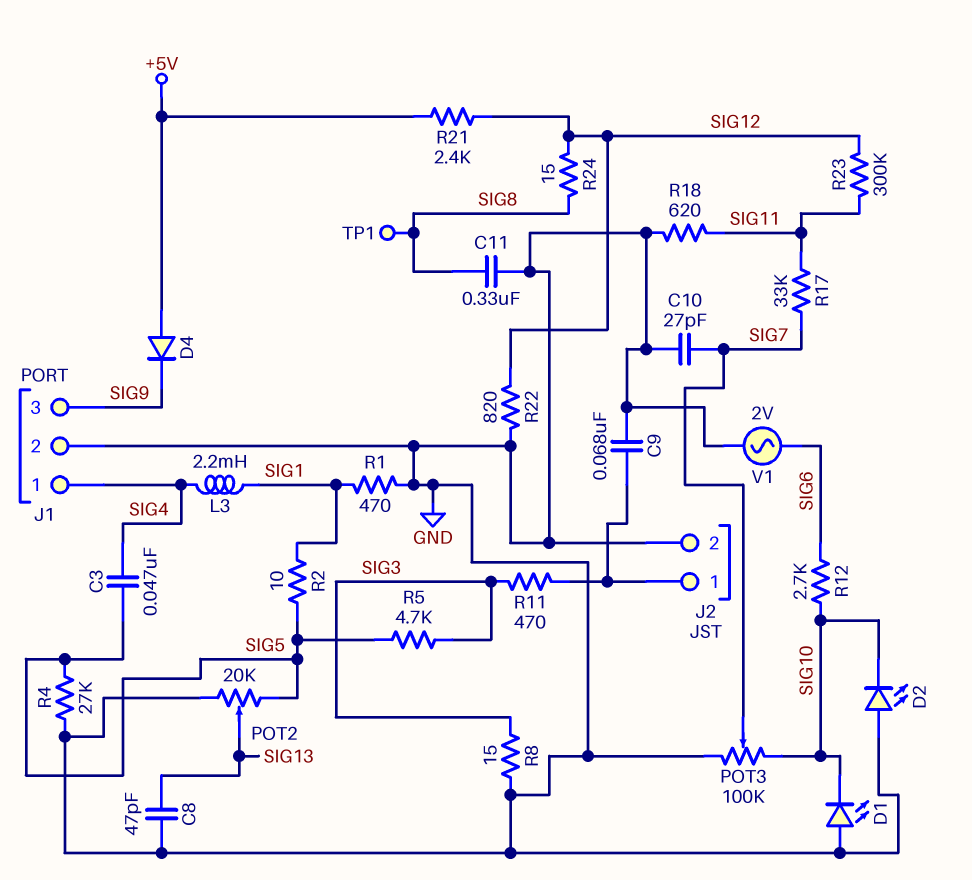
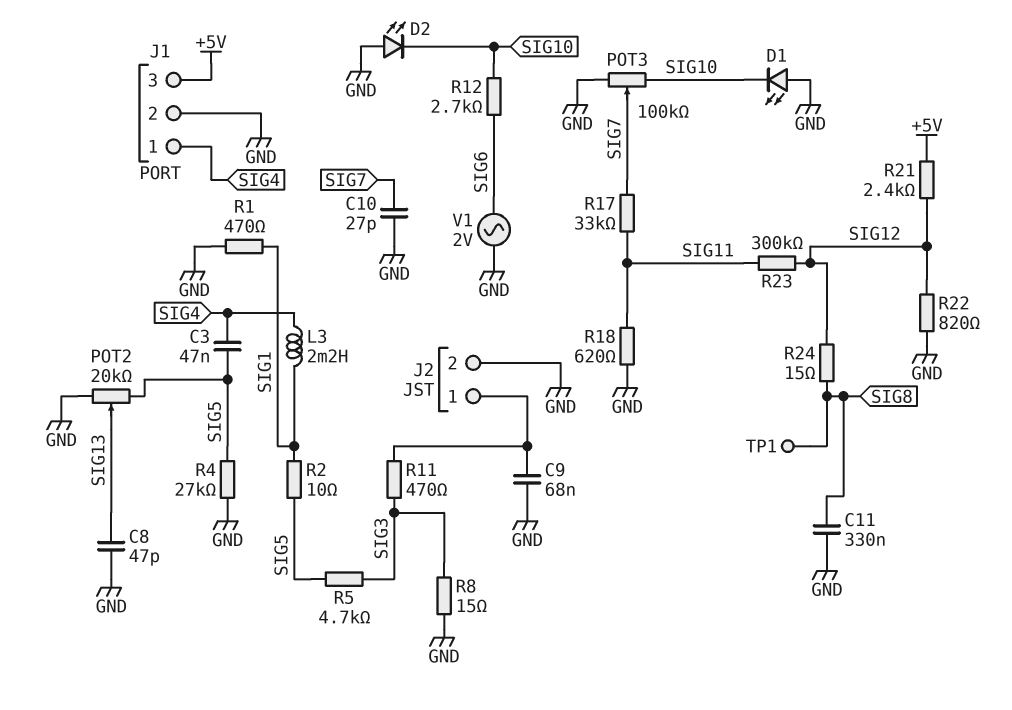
D4: diode (A +5V, K SIG9) -> none
J1 pin 3: SIG9 -> +5V

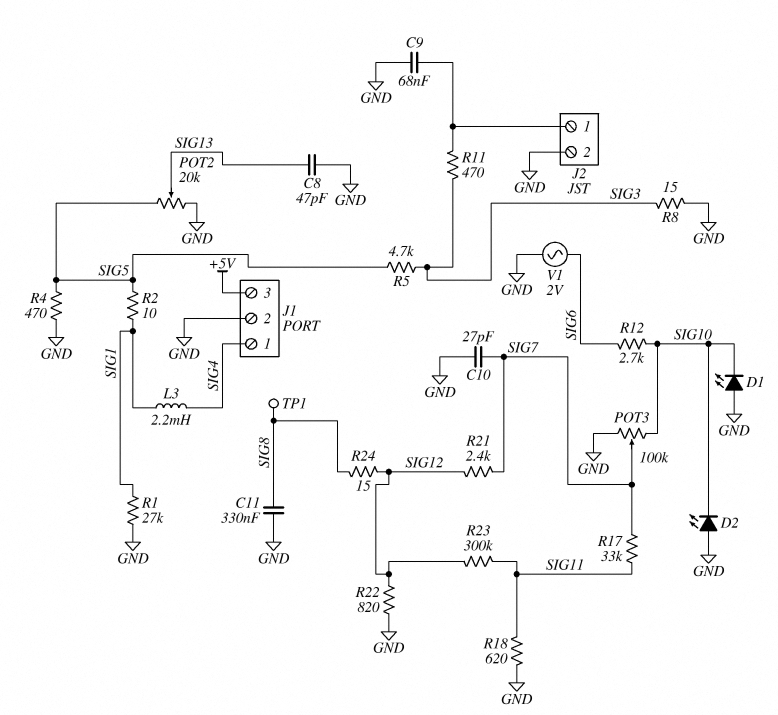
C3: 47nF (SIG4, SIG5) -> none
R1: 470 (GND, SIG1) -> 27k (GND, SIG1)
R4: 27k (GND, SIG5) -> 470 (GND, SIG5)
R21: 2.4k (+5V, SIG12) -> 2.4k (SIG7, SIG12)

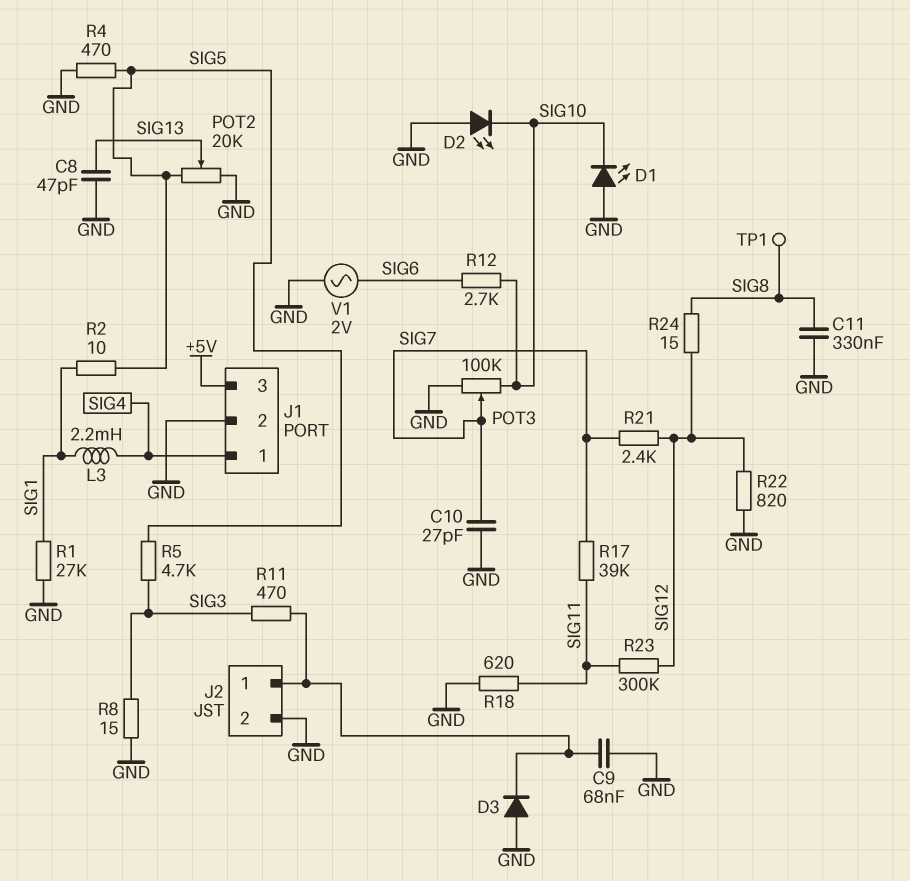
D3: none -> diode (A GND, K J2/1)
R17: 33k (SIG7, SIG11) -> 39k (SIG7, SIG11)

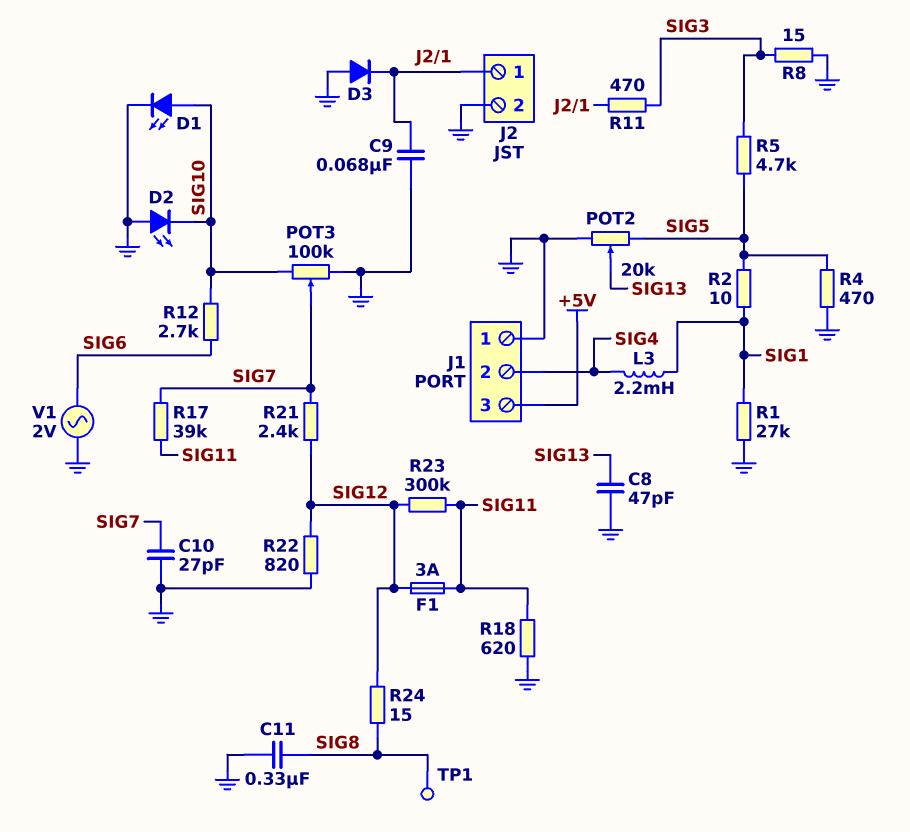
D1: LED (A GND, K SIG10) -> LED (A SIG10, K GND)
F1: none -> 3A (SIG11, SIG12)
J1 pin 1: SIG4 -> GND
J1 pin 2: GND -> SIG4

